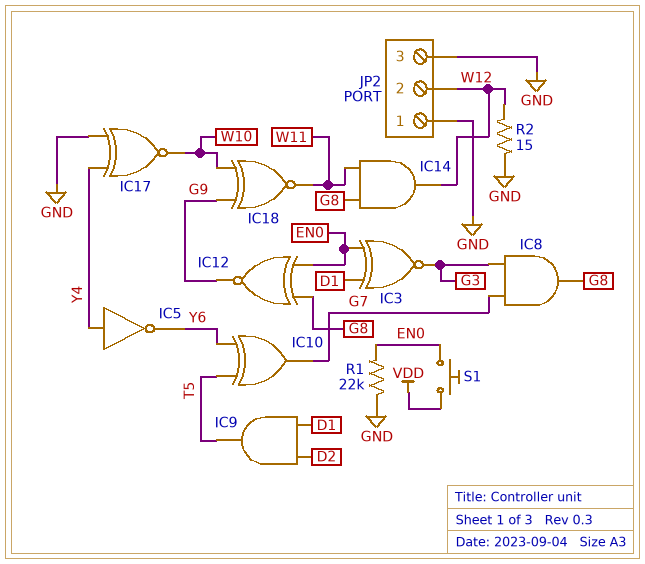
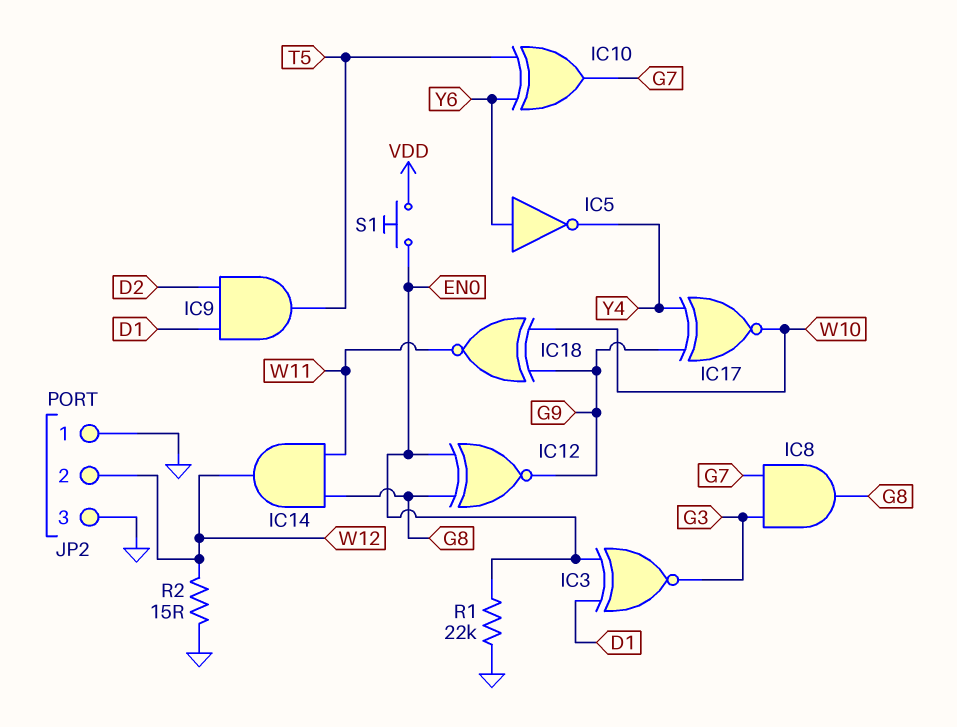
IC5: NOT (in Y4, out Y6) -> NOT (in Y6, out Y4)
IC17: XNOR (in GND, in Y4, out W10) -> XNOR (in G9, in Y4, out W10)

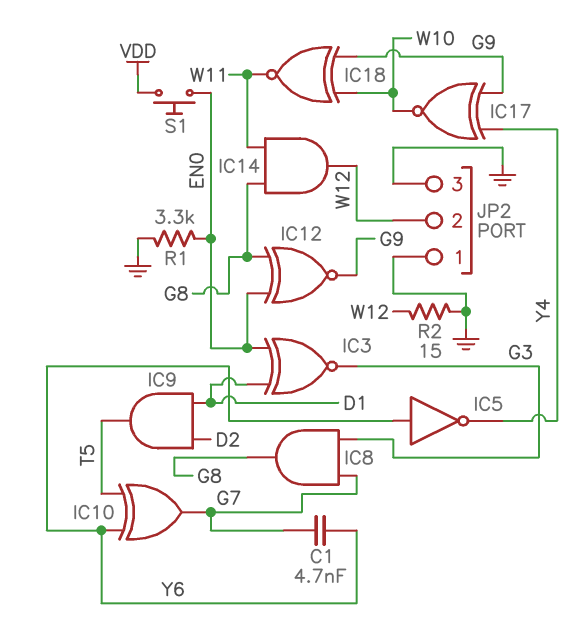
C1: none -> 4.7nF (G7, Y6)
R1: 22k (EN0, GND) -> 3.3k (EN0, GND)

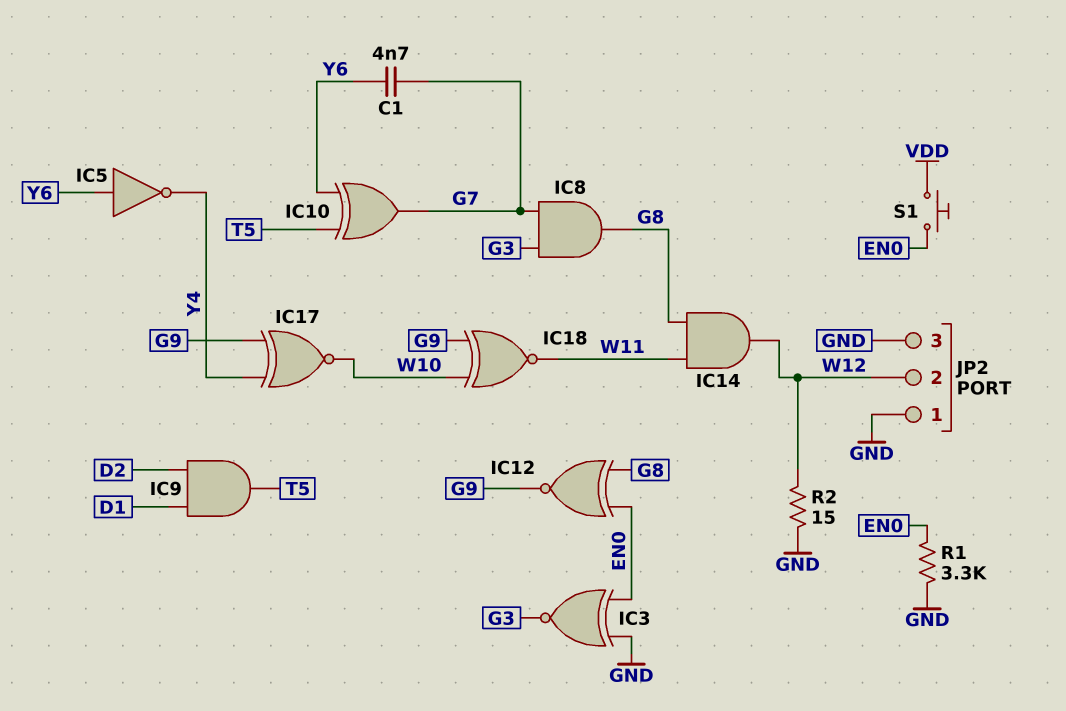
IC3: XNOR (in D1, in EN0, out G3) -> XNOR (in EN0, in GND, out G3)

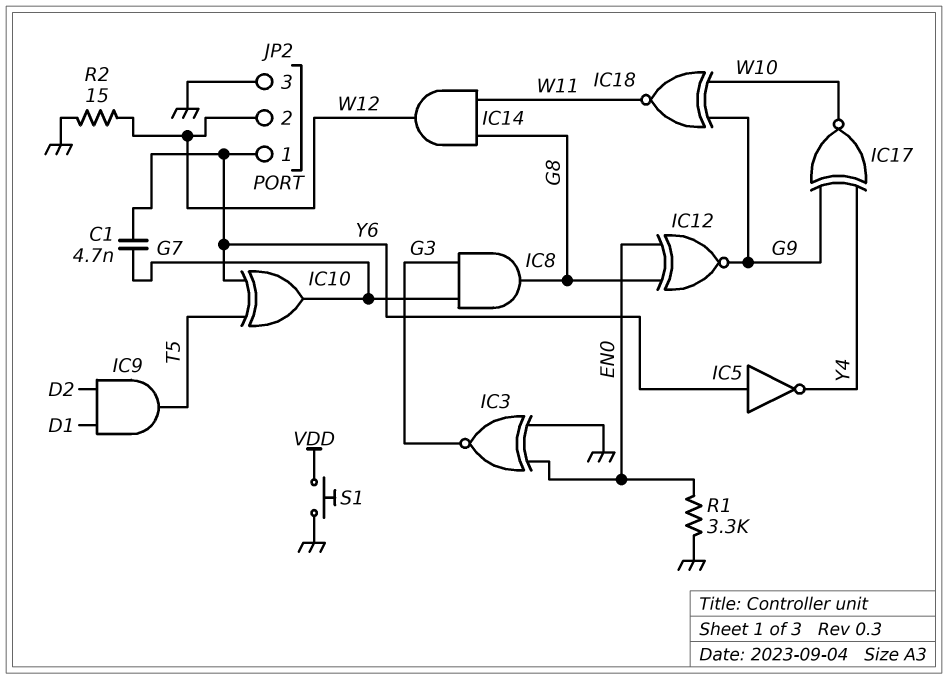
JP2 pin 1: GND -> Y6
S1: button (EN0, VDD) -> button (GND, VDD)

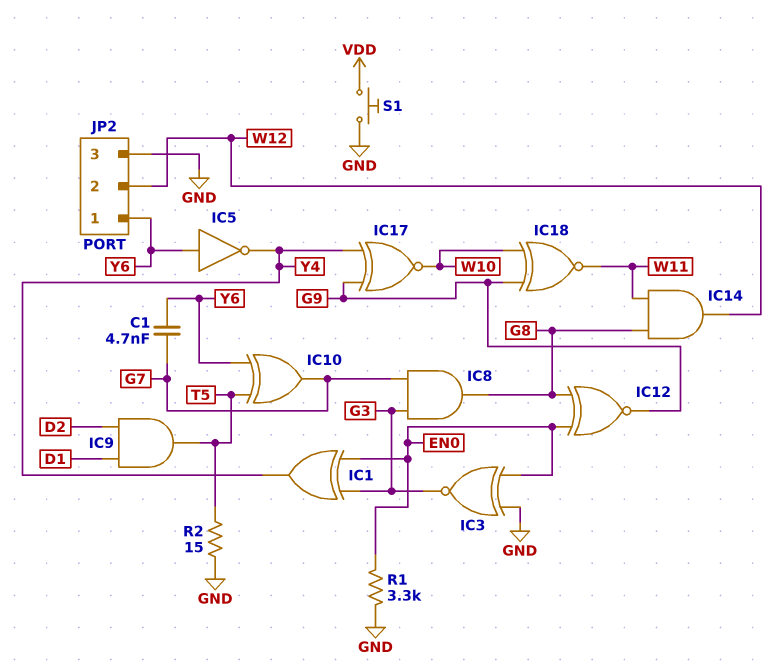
IC1: none -> XOR (in EN0, in G3, out Y4)
R2: 15 (GND, W12) -> 15 (GND, T5)

